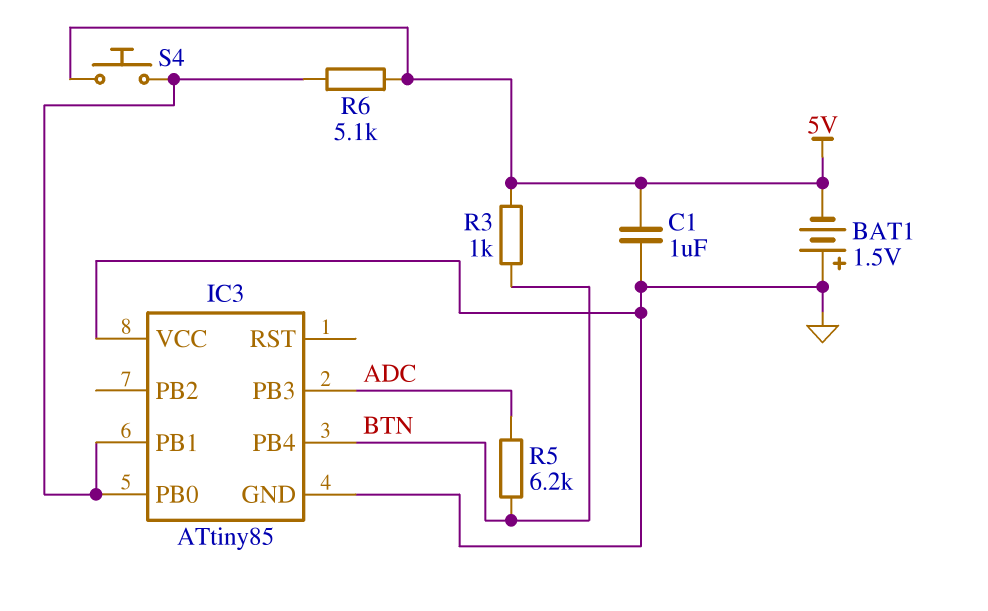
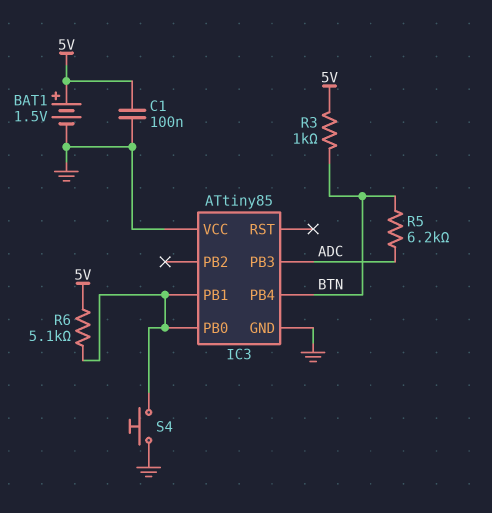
BAT1: 1.5V (plus GND, minus 5V) -> 1.5V (plus 5V, minus GND)
C1: 1uF (5V, GND) -> 100nF (5V, GND)
S4: button (5V, IC3/PB0) -> button (GND, IC3/PB0)

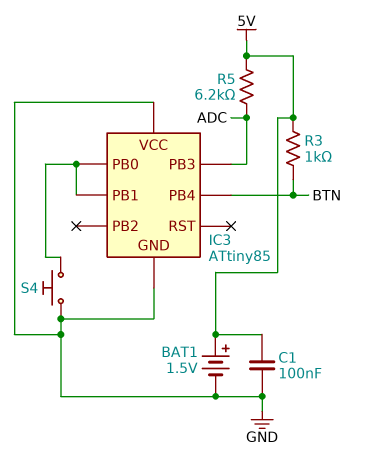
R5: 6.2k (ADC, BTN) -> 6.2k (5V, ADC)
R6: 5.1k (5V, IC3/PB0) -> none

